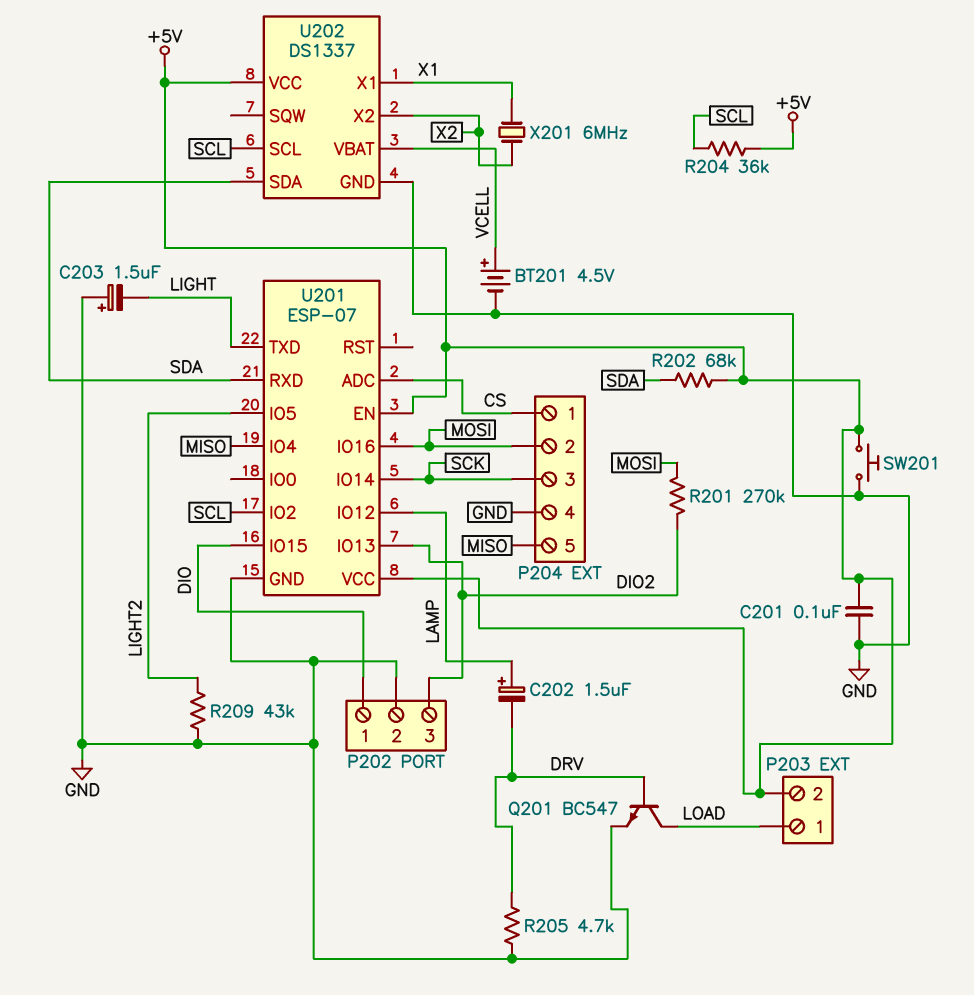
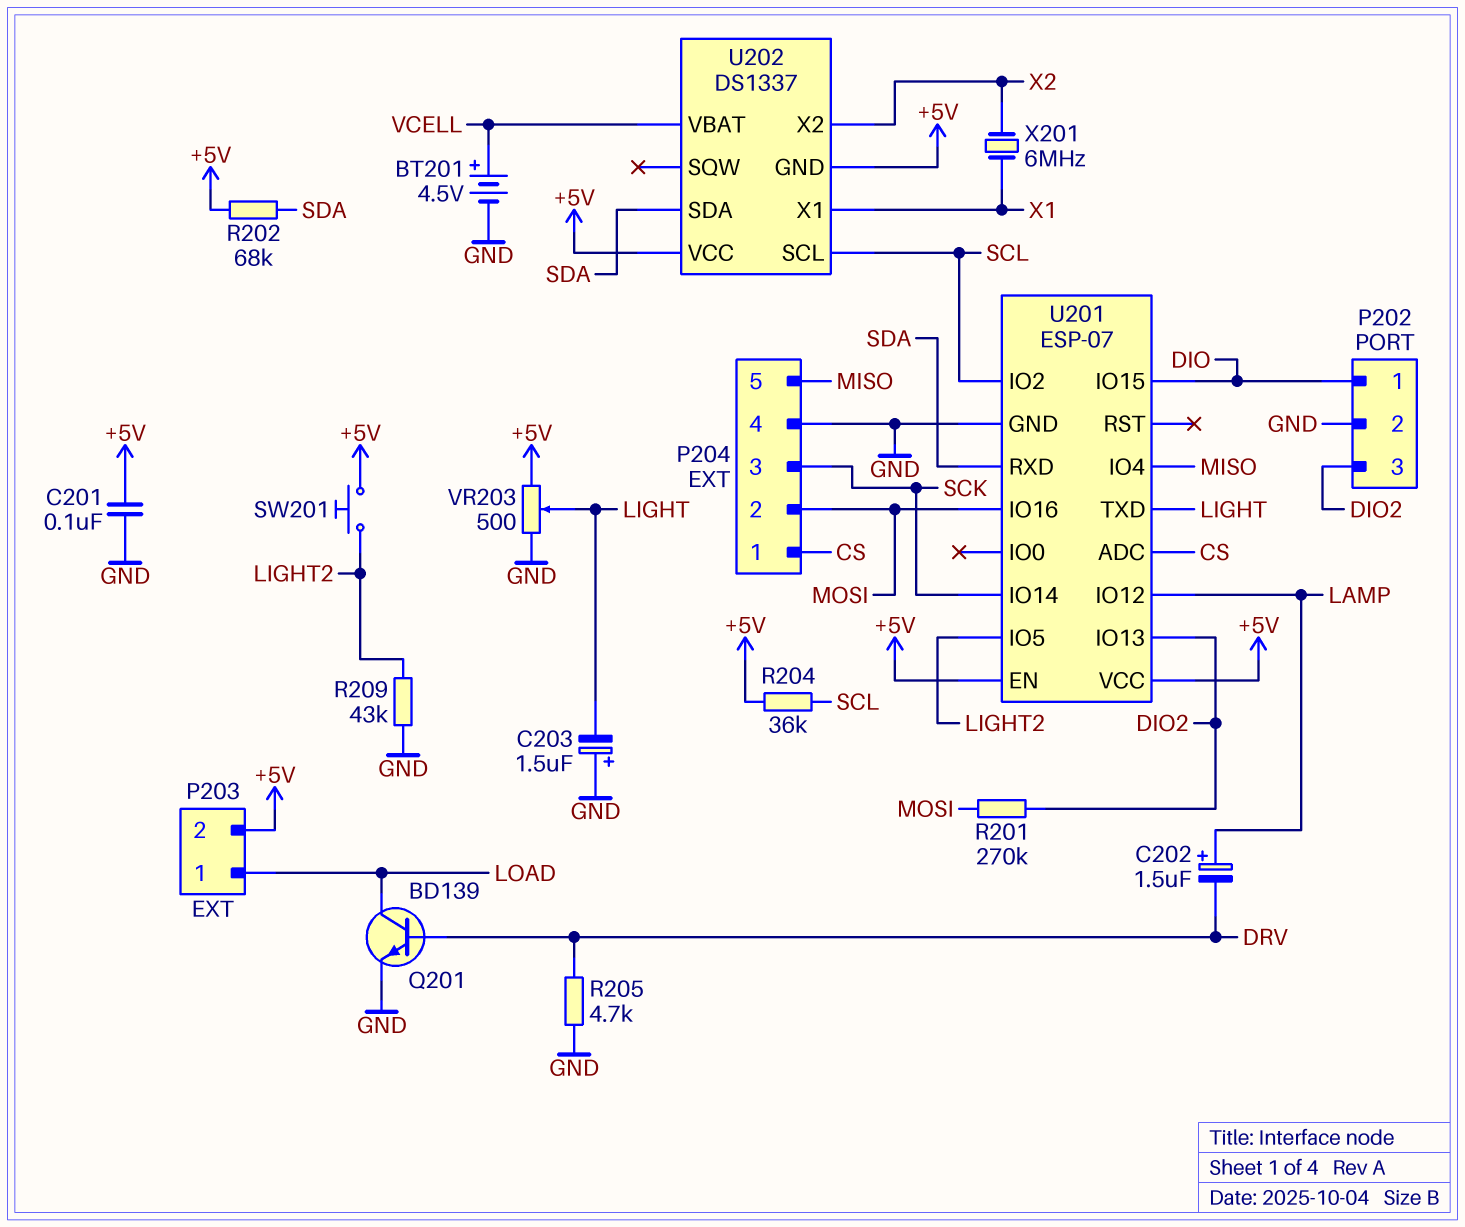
Q201: NPN BC547 (B DRV, C LOAD, E GND) -> NPN BD139 (B DRV, C LOAD, E GND)
SW201: button (+5V, GND) -> button (+5V, LIGHT2)
U202 pin GND: GND -> +5V
VR203: none -> 500 (+5V, GND, wiper LIGHT)

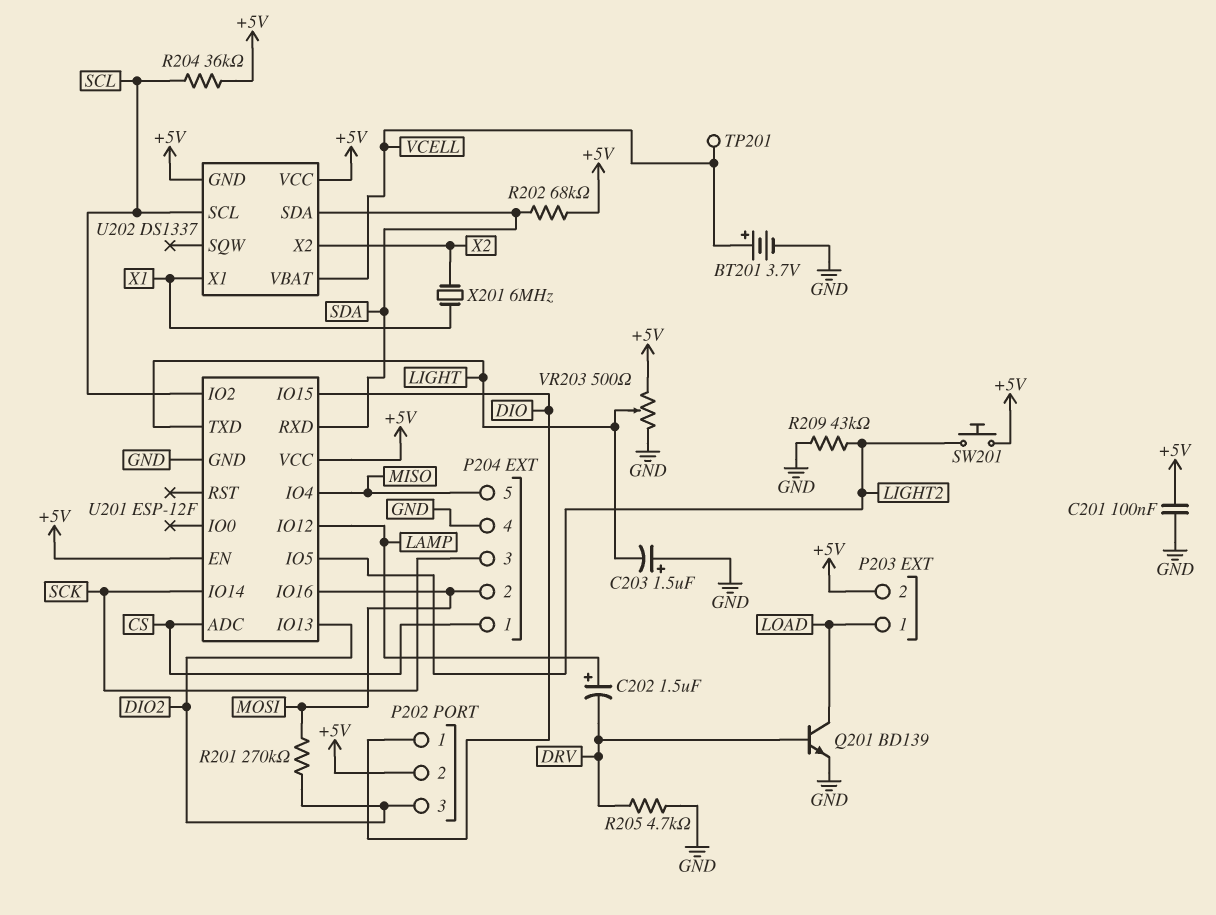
BT201: 4.5V (plus VCELL, minus GND) -> 3.7V (plus VCELL, minus GND)
P202 pin 2: GND -> +5V
TP201: none -> test point (VCELL)
U201: ESP-07 -> ESP-12F

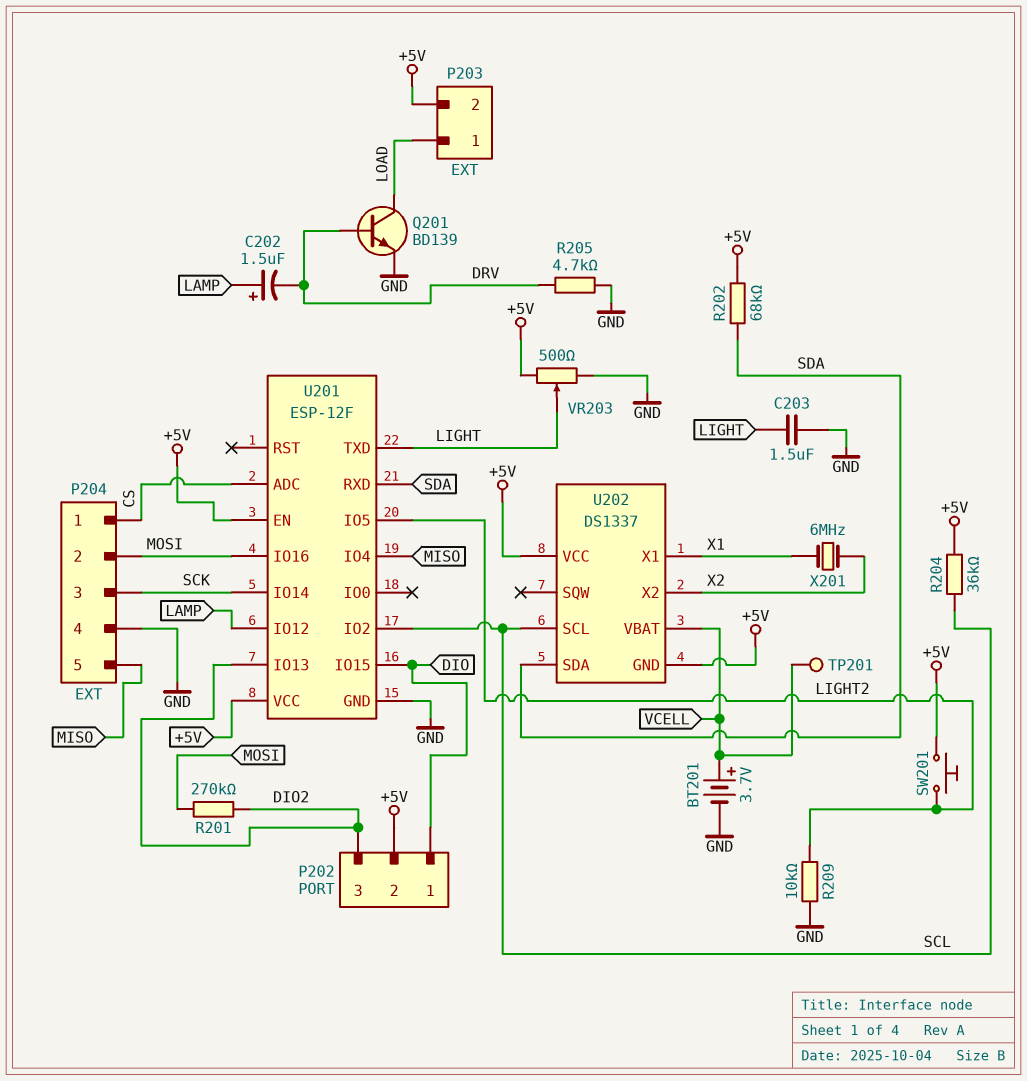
C201: 100nF (+5V, GND) -> none
C203: 1.5uF (plus GND, minus LIGHT) -> 1.5uF (GND, LIGHT)
R209: 43k (GND, LIGHT2) -> 10k (GND, LIGHT2)

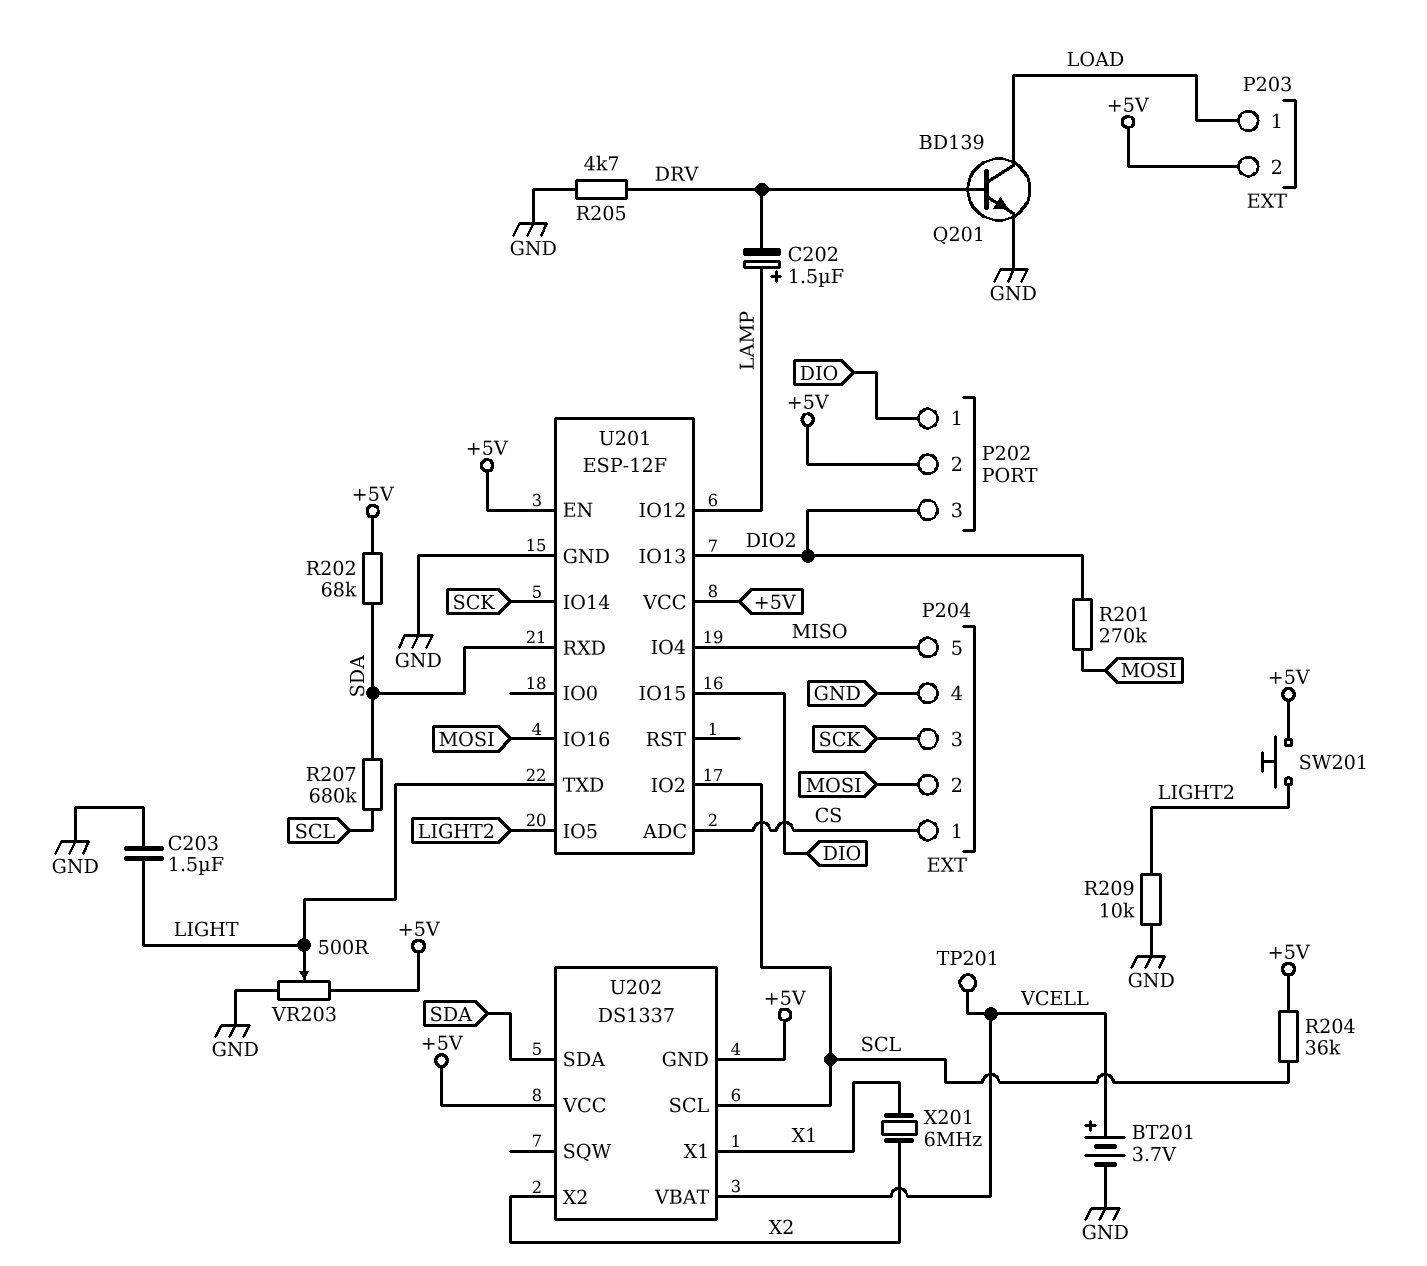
R207: none -> 680k (SCL, SDA)

